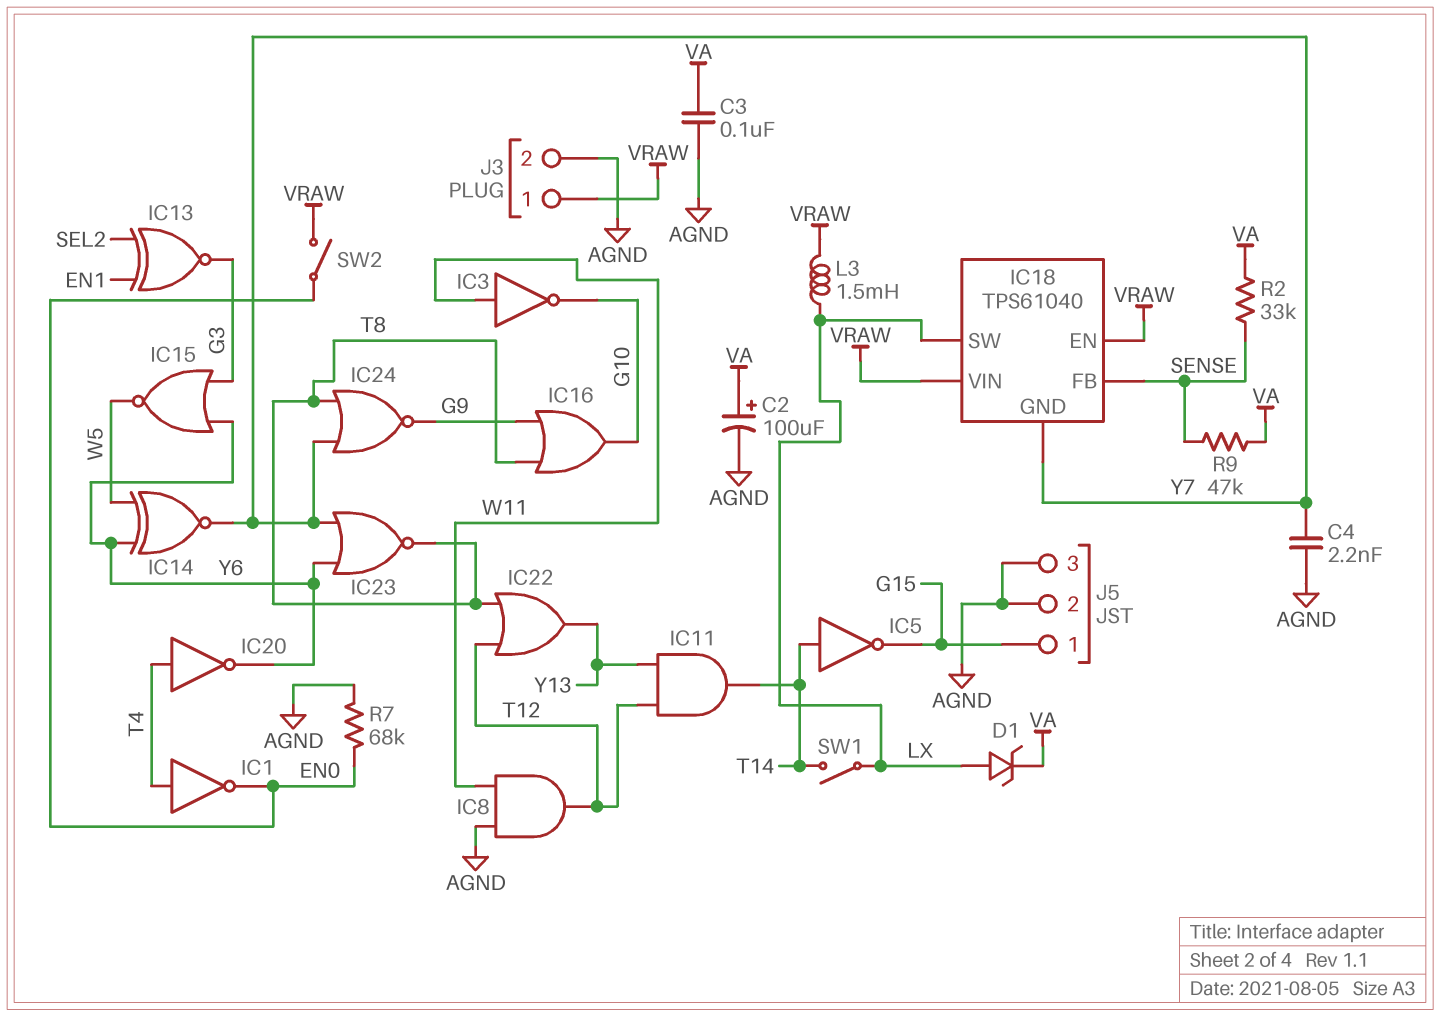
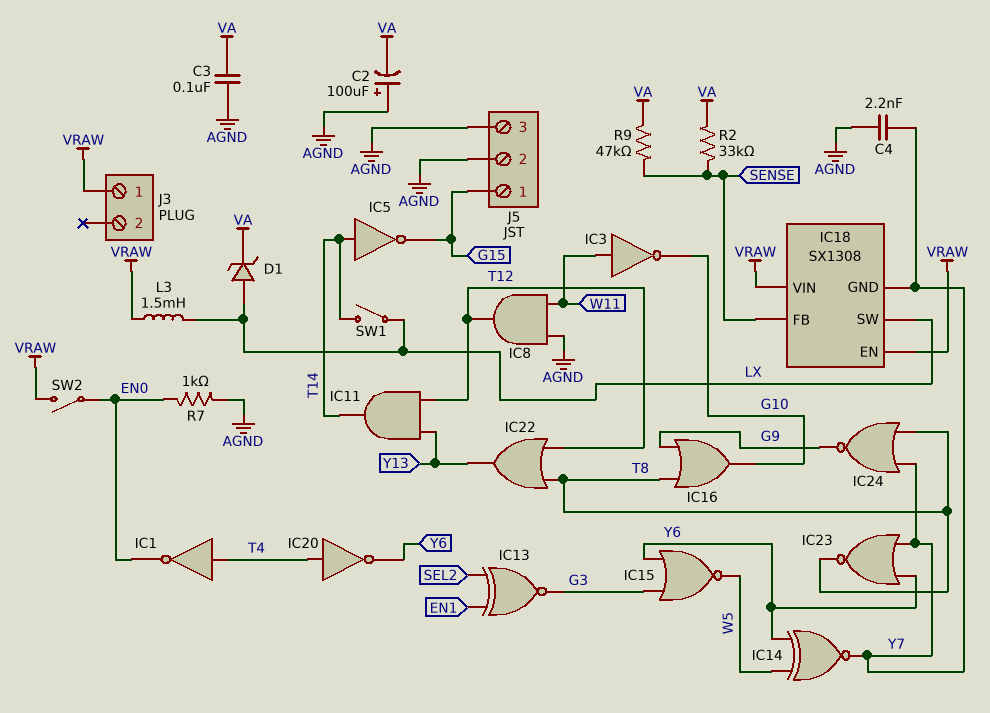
C2: 100uF (plus VA, minus AGND) -> 100uF (plus AGND, minus VA)
IC18: TPS61040 -> SX1308
J3 pin 2: AGND -> none
R7: 68k (AGND, EN0) -> 1k (AGND, EN0)

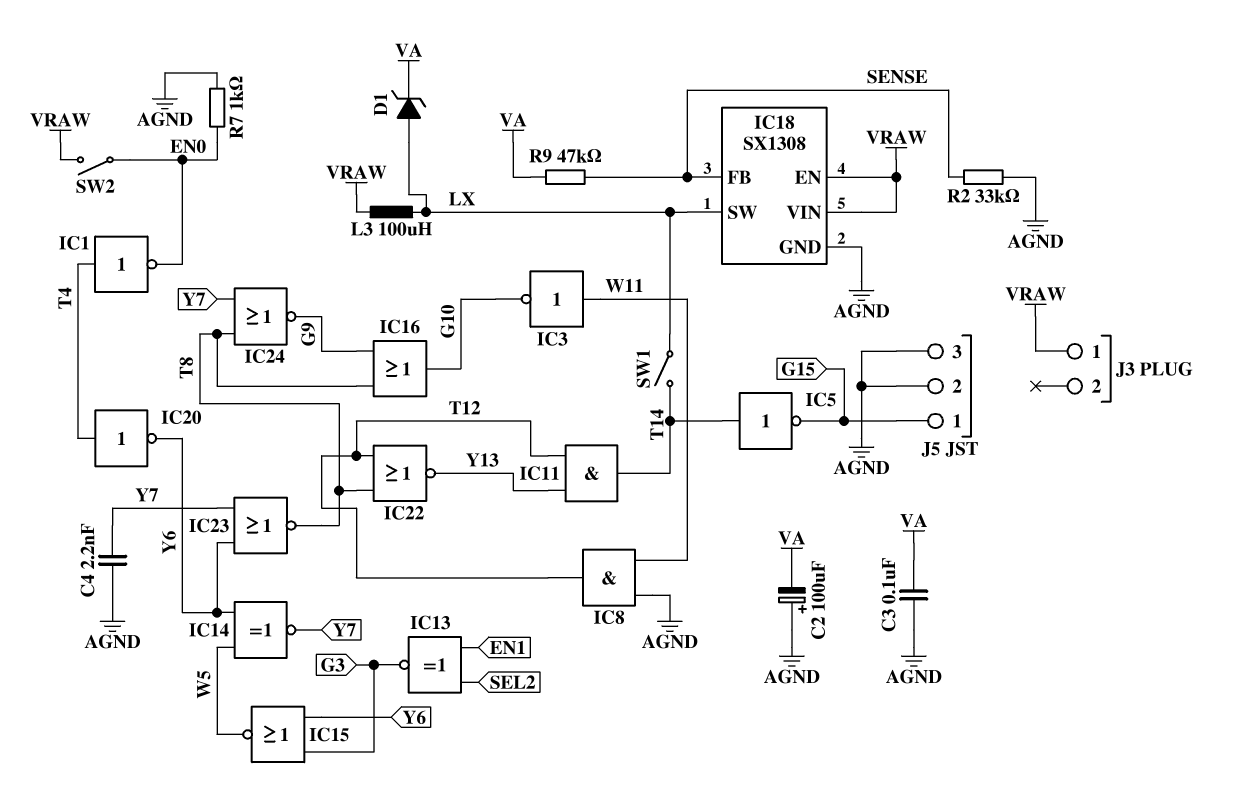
IC18 pin GND: Y7 -> AGND
IC22: OR (in T8, in T12, out Y13) -> NOR (in T8, in T12, out Y13)
L3: 1.5mH (LX, VRAW) -> 100uH (LX, VRAW)
R2: 33k (SENSE, VA) -> 33k (AGND, SENSE)

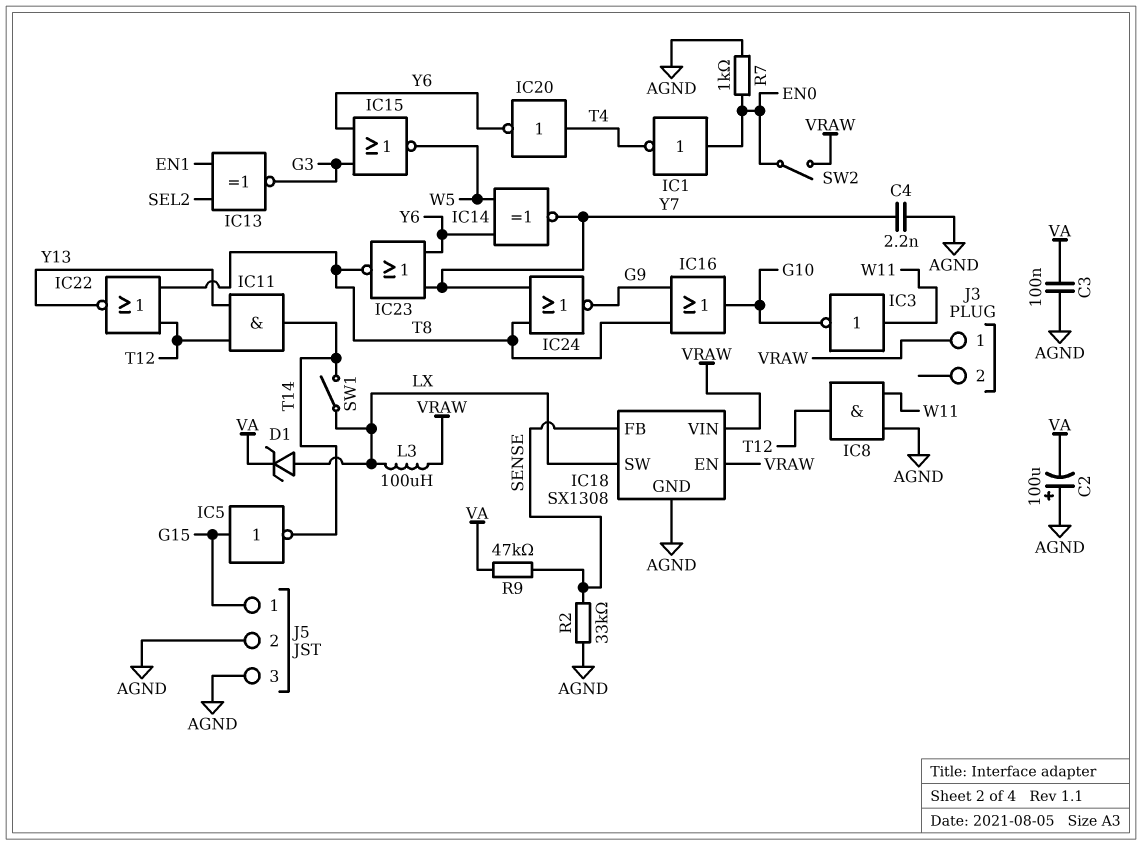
IC1: NOT (in T4, out EN0) -> NOT (in EN0, out T4)
IC5: NOT (in T14, out G15) -> NOT (in G15, out T14)

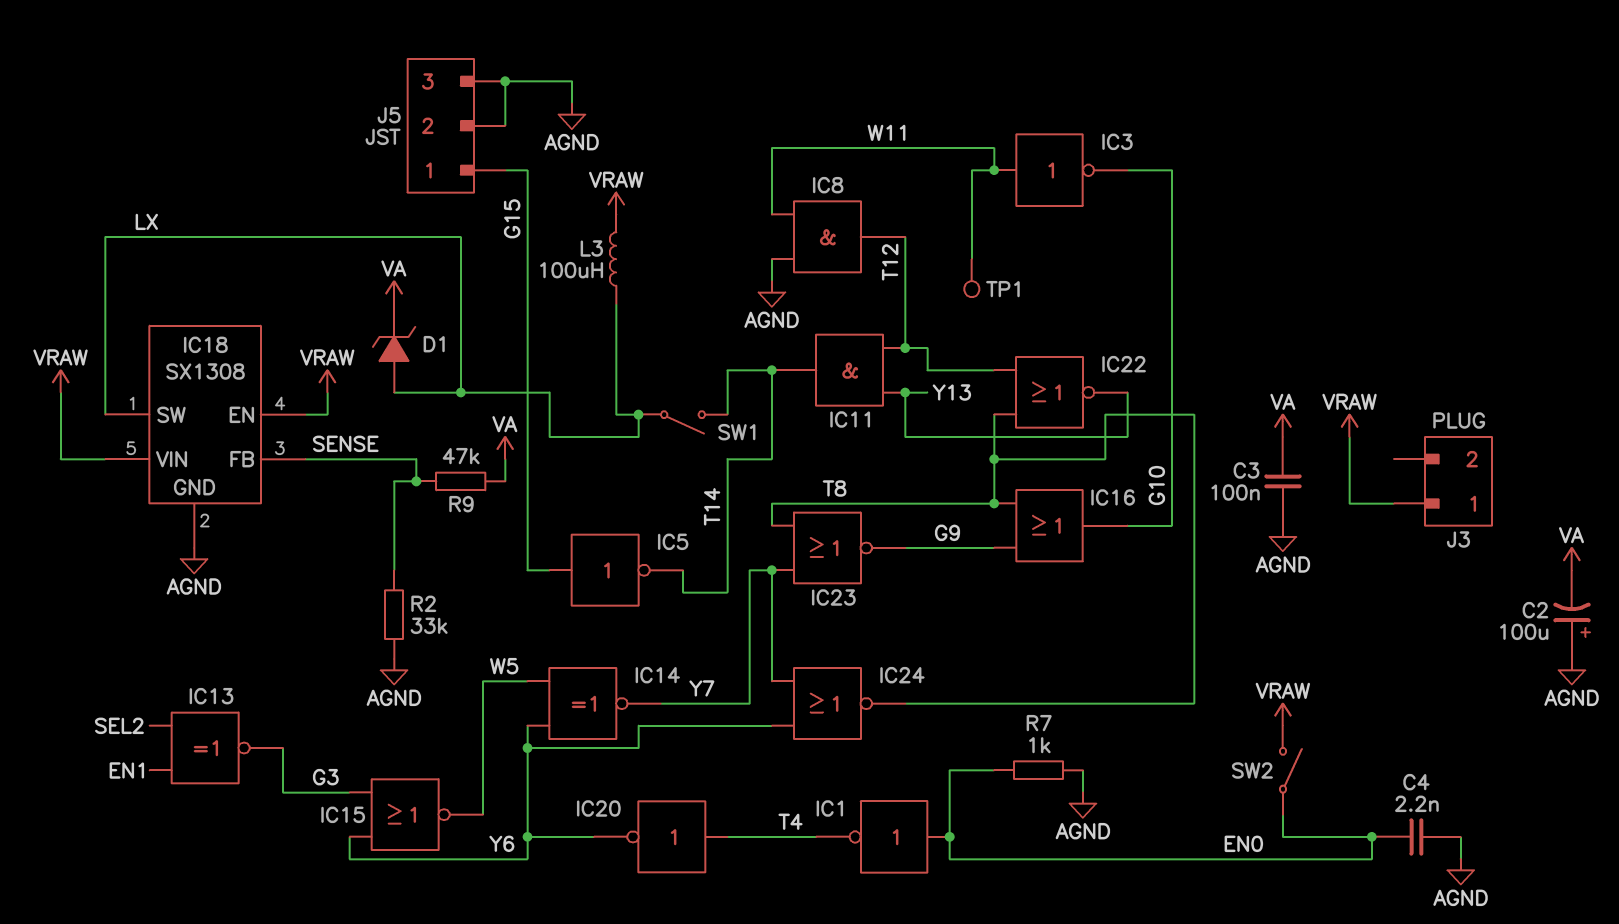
C4: 2.2nF (AGND, Y7) -> 2.2nF (AGND, EN0)
IC23: NOR (in Y6, in Y7, out T8) -> NOR (in T8, in Y7, out G9)
IC24: NOR (in T8, in Y7, out G9) -> NOR (in Y6, in Y7, out T8)
TP1: none -> test point (W11)

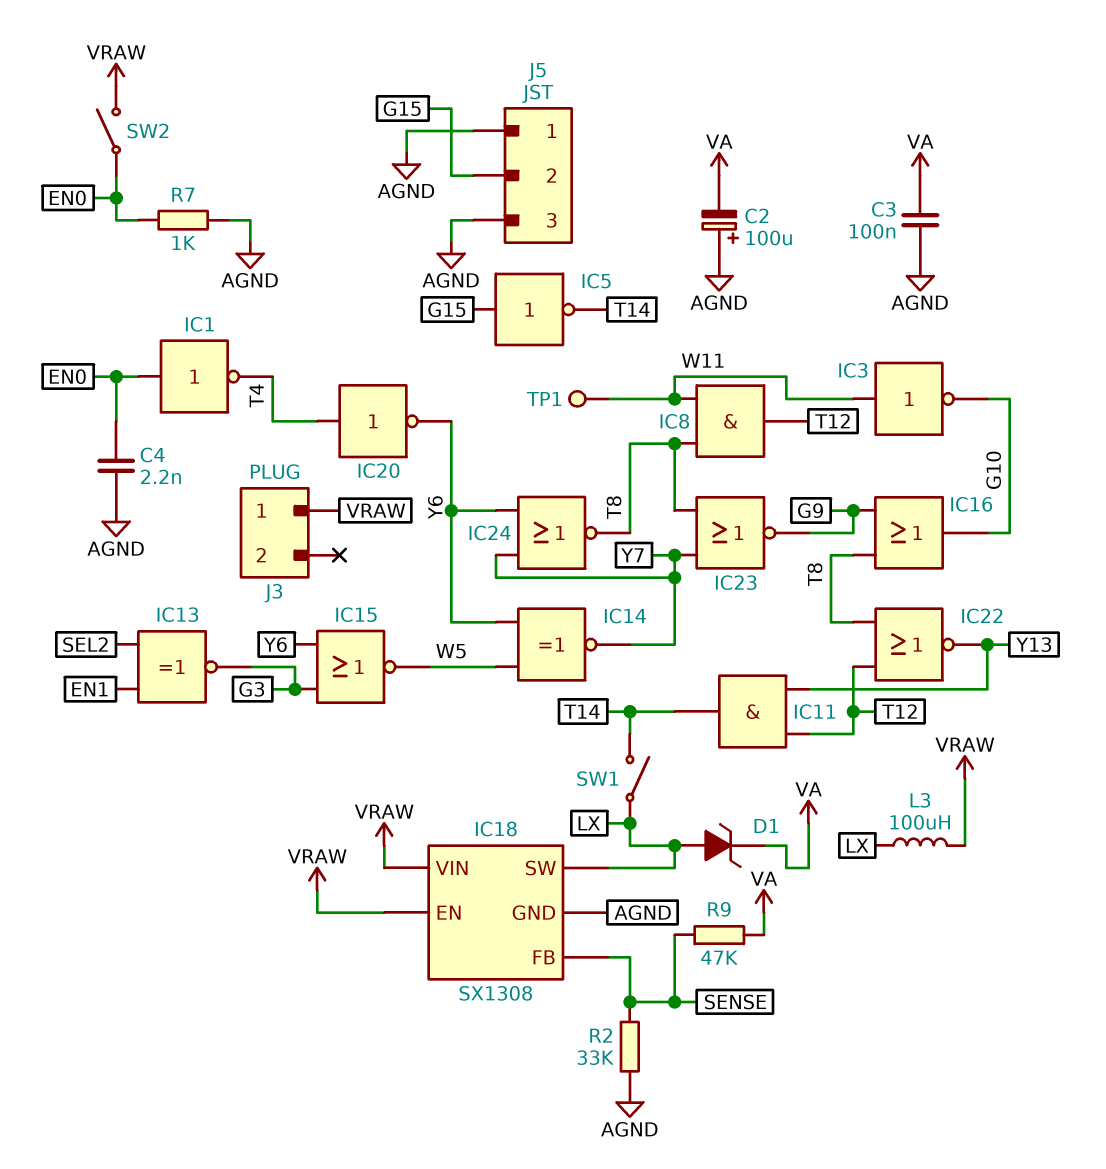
IC8: AND (in AGND, in W11, out T12) -> AND (in T8, in W11, out T12)
J5 pin 1: G15 -> AGND
J5 pin 2: AGND -> G15

